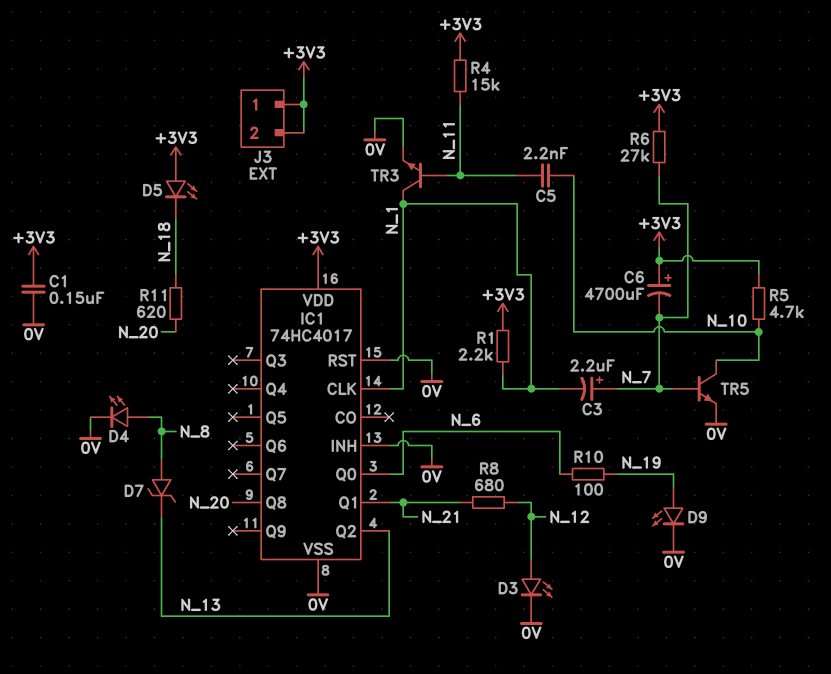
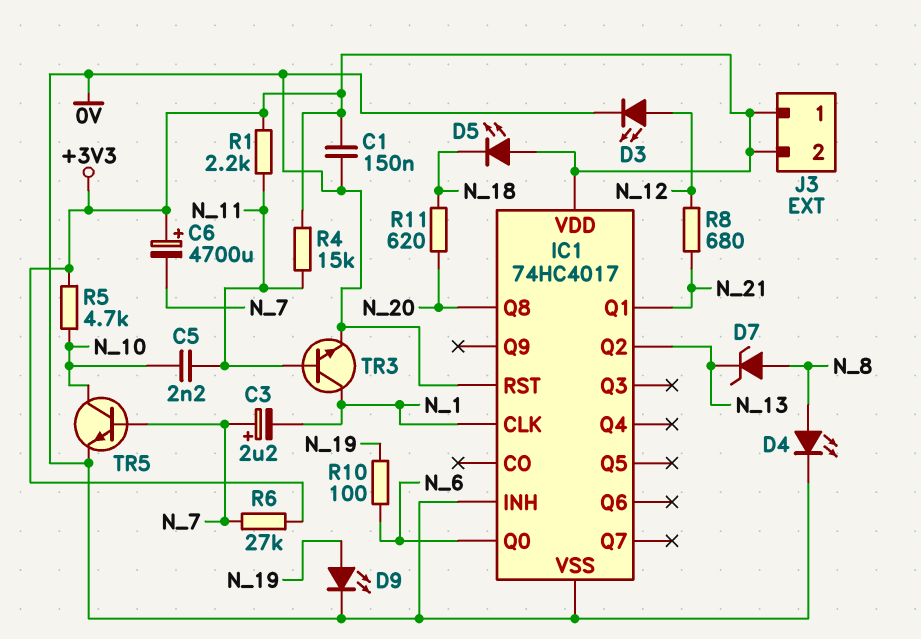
R1: 2.2k (+3V3, N_1) -> 2.2k (+3V3, N_11)

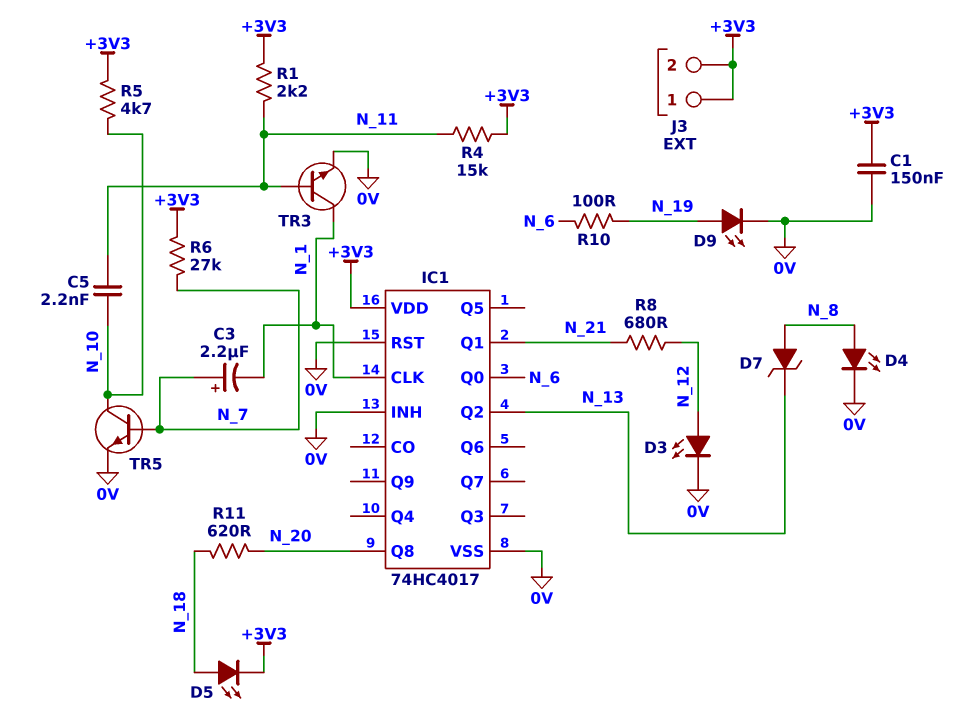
C6: 4700uF (plus +3V3, minus N_7) -> none
D5: LED (A +3V3, K N_18) -> LED (A N_18, K +3V3)

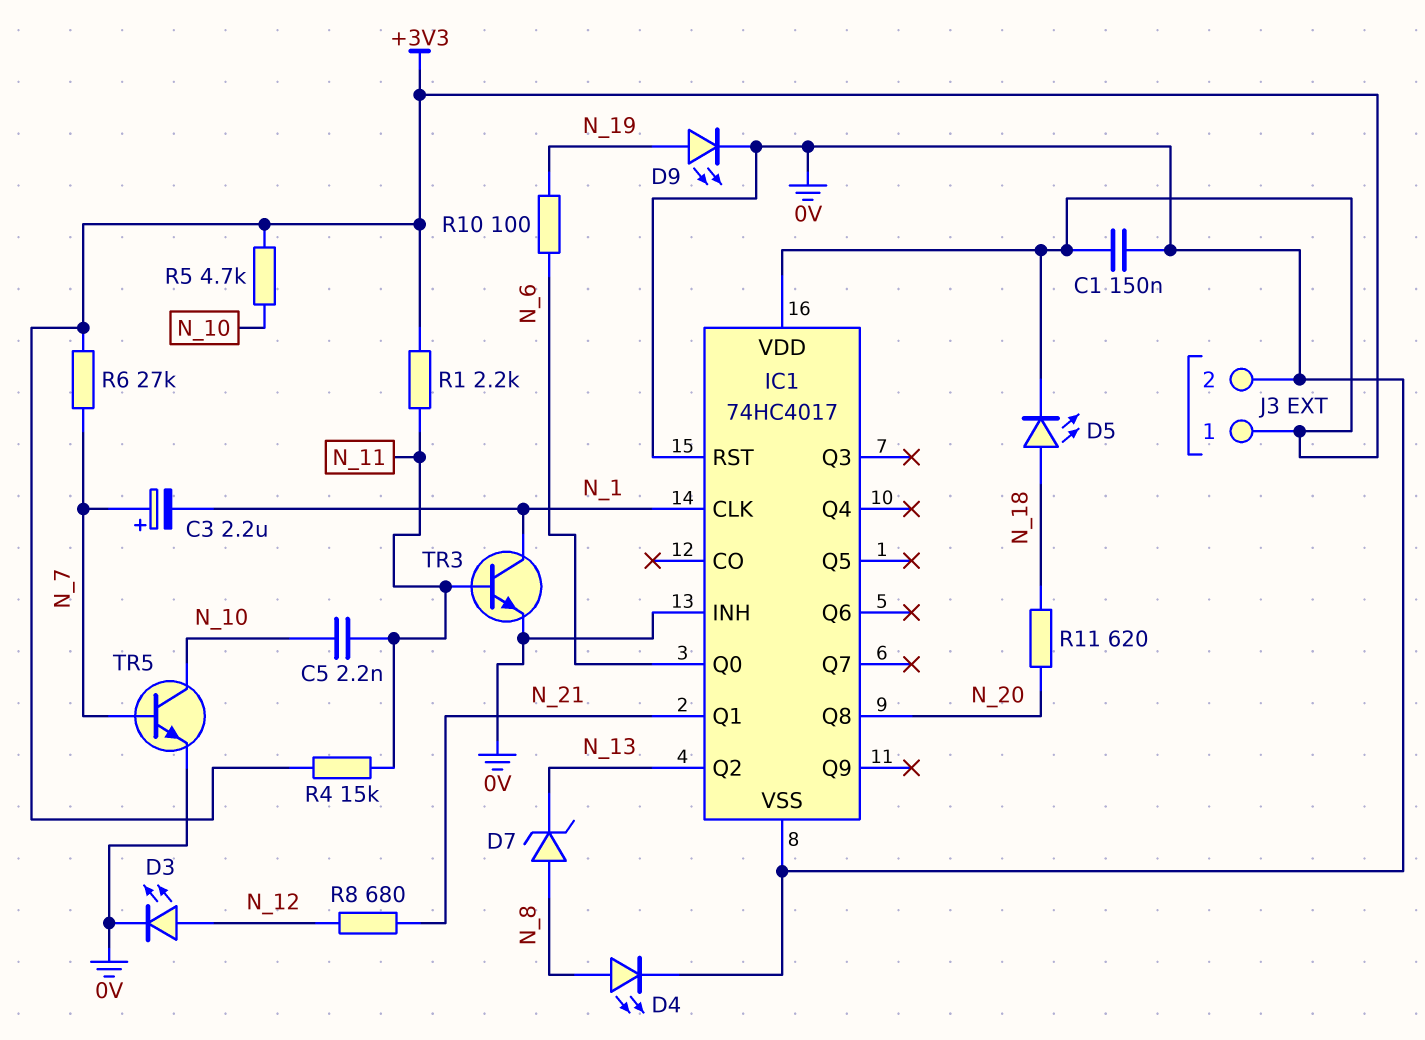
J3 pin 2: +3V3 -> 0V

